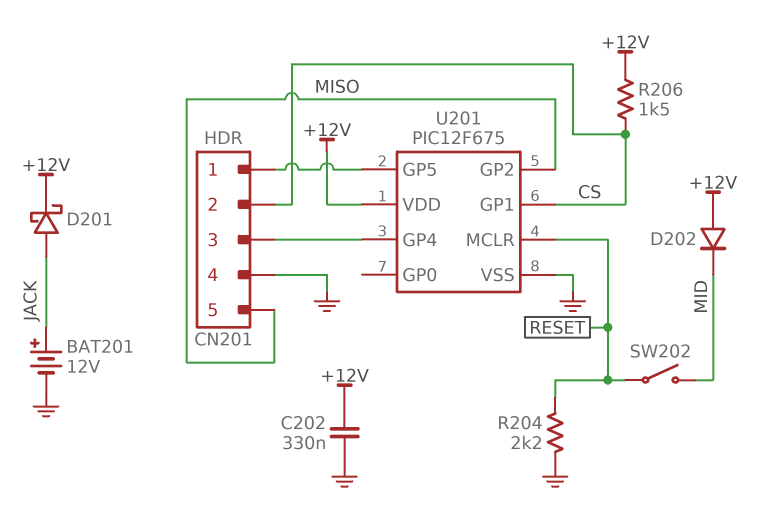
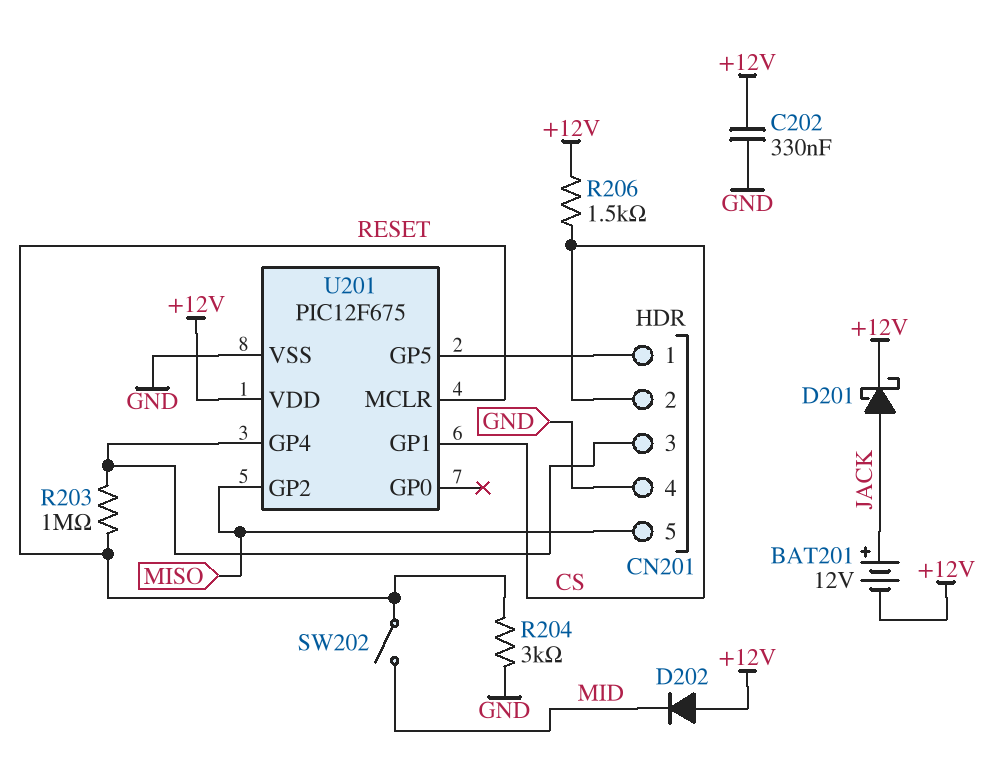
BAT201: 12V (plus JACK, minus GND) -> 12V (plus JACK, minus +12V)
R203: none -> 1M (CN201/3, RESET)
R204: 2.2k (GND, RESET) -> 3k (GND, RESET)

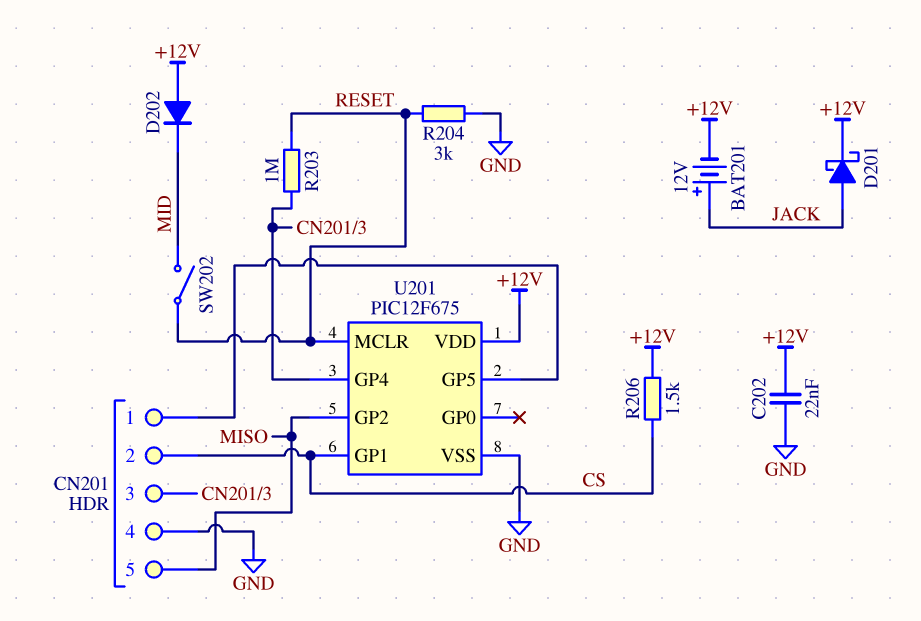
C202: 330nF (+12V, GND) -> 22nF (+12V, GND)

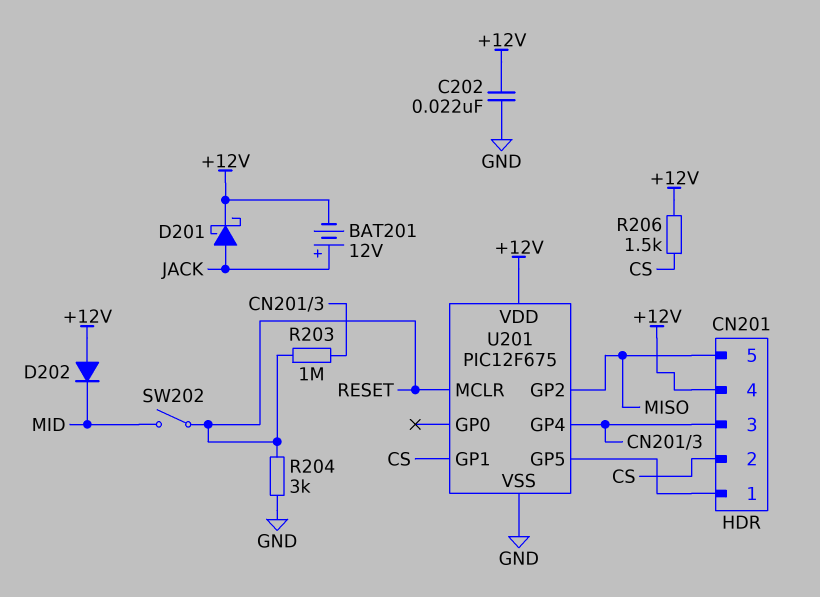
CN201 pin 4: GND -> +12V

